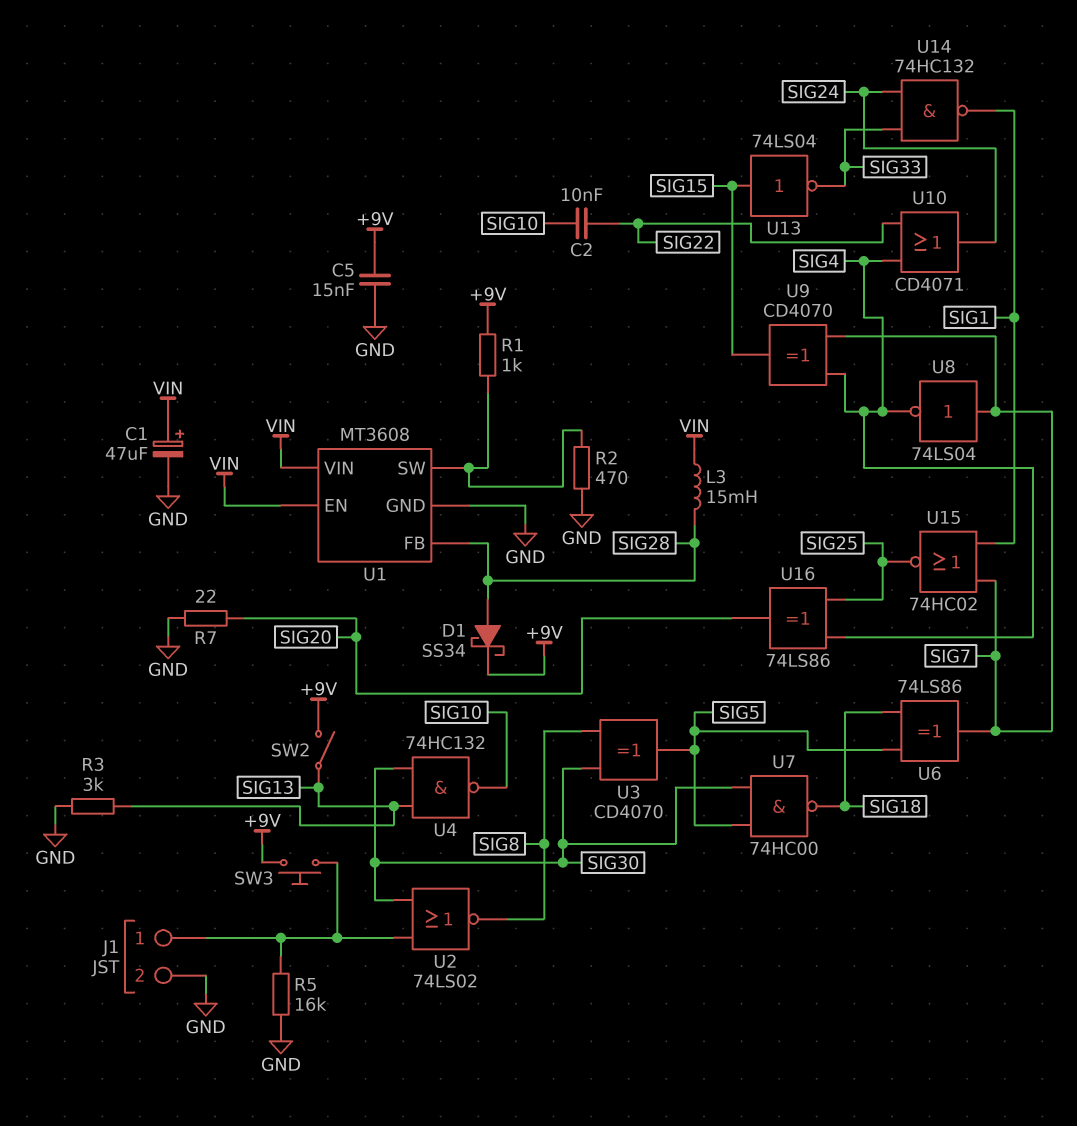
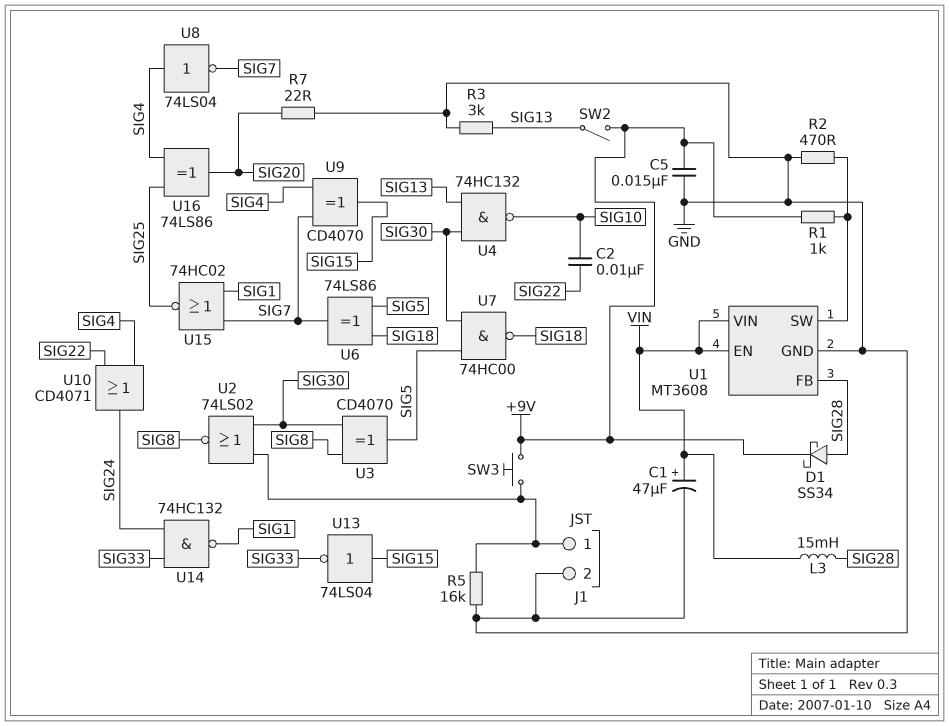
U8: NOT 74LS04 (in SIG7, out SIG4) -> NOT 74LS04 (in SIG4, out SIG7)

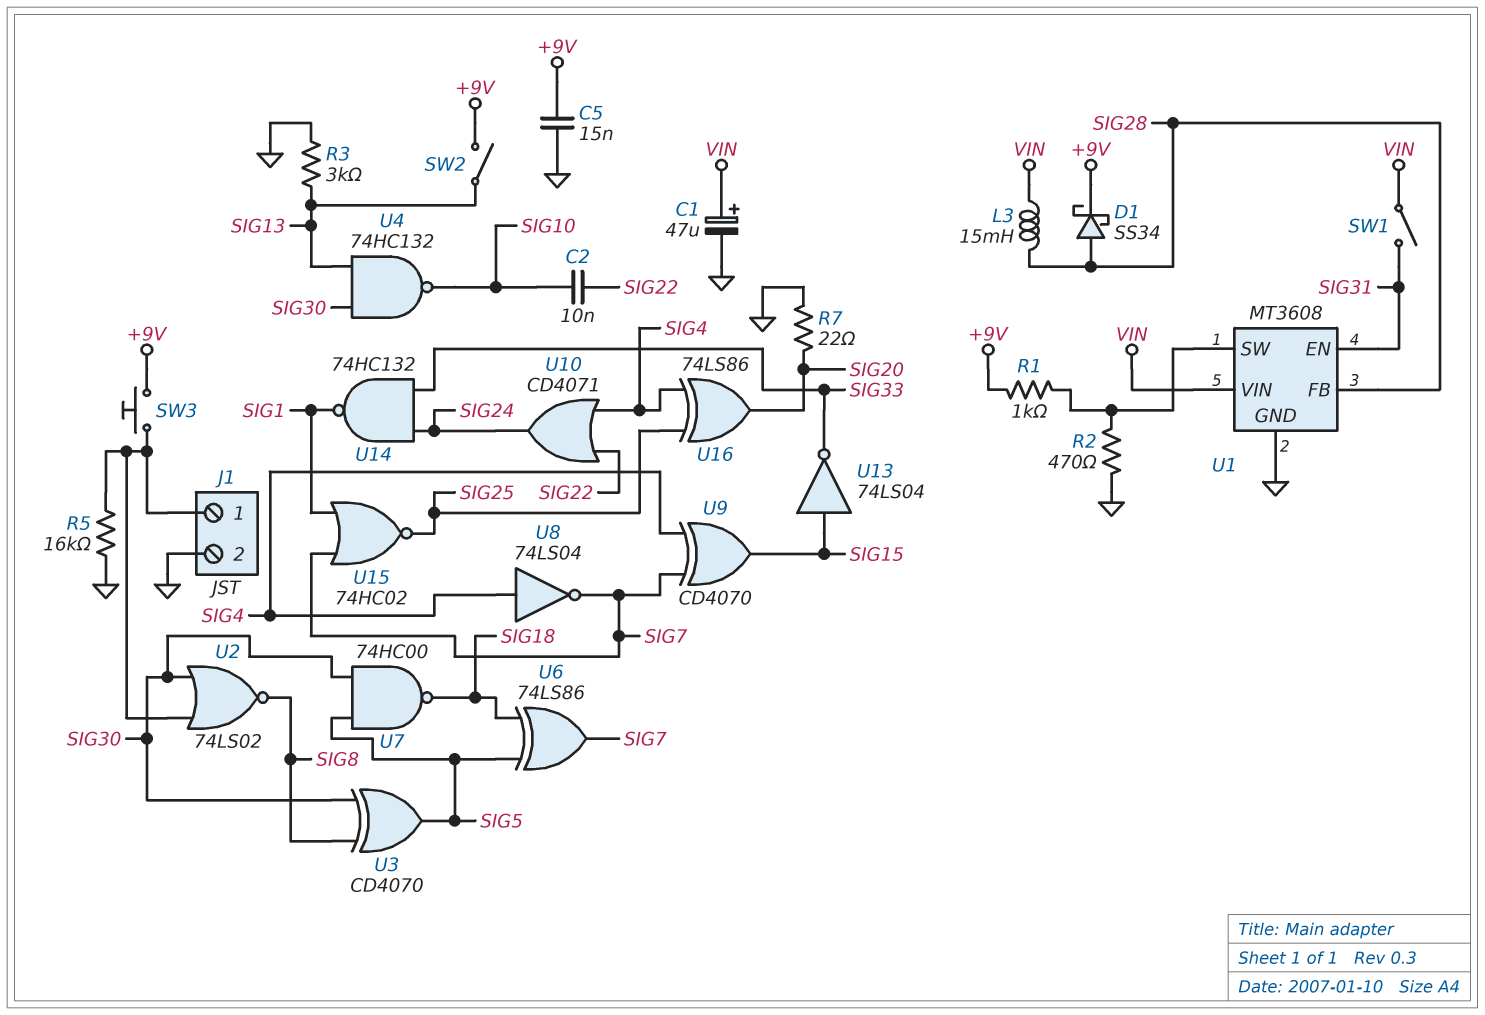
SW1: none -> switch (SIG31, VIN)
U1 pin EN: VIN -> SIG31

